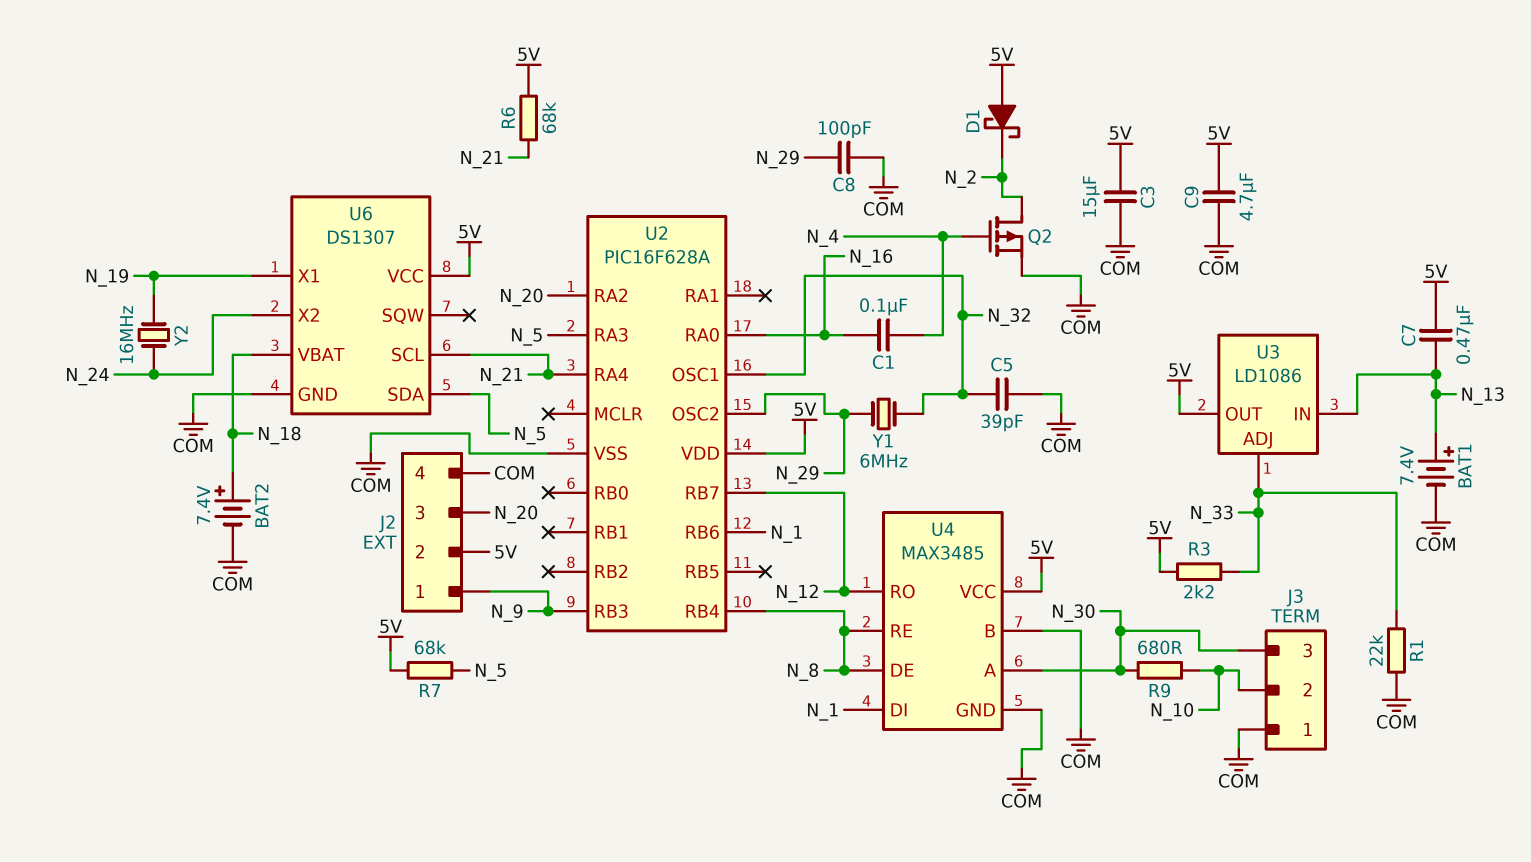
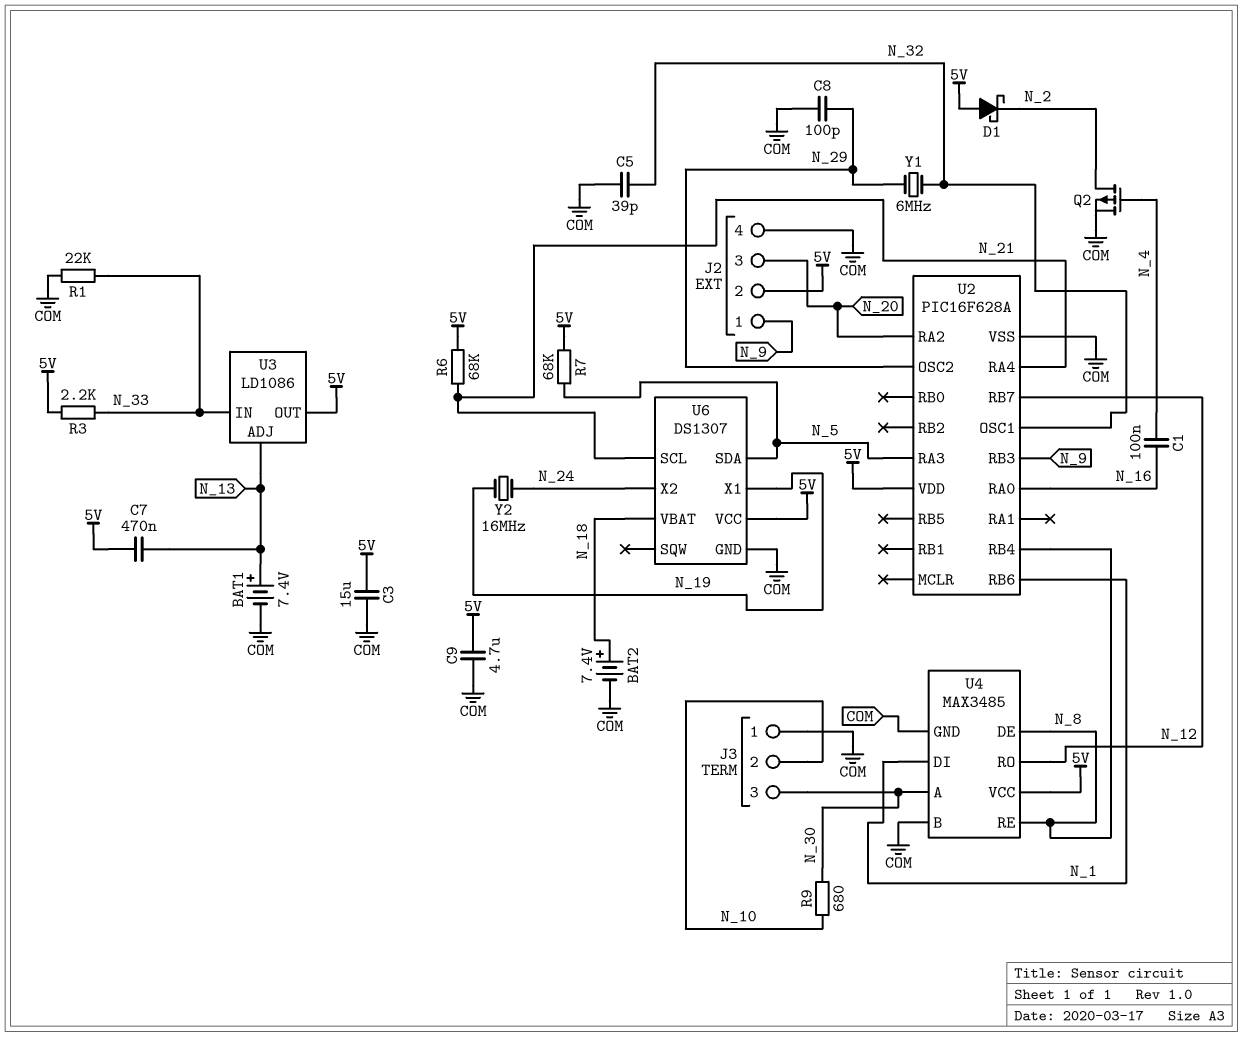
U3 pin ADJ: N_33 -> N_13
U3 pin IN: N_13 -> N_33

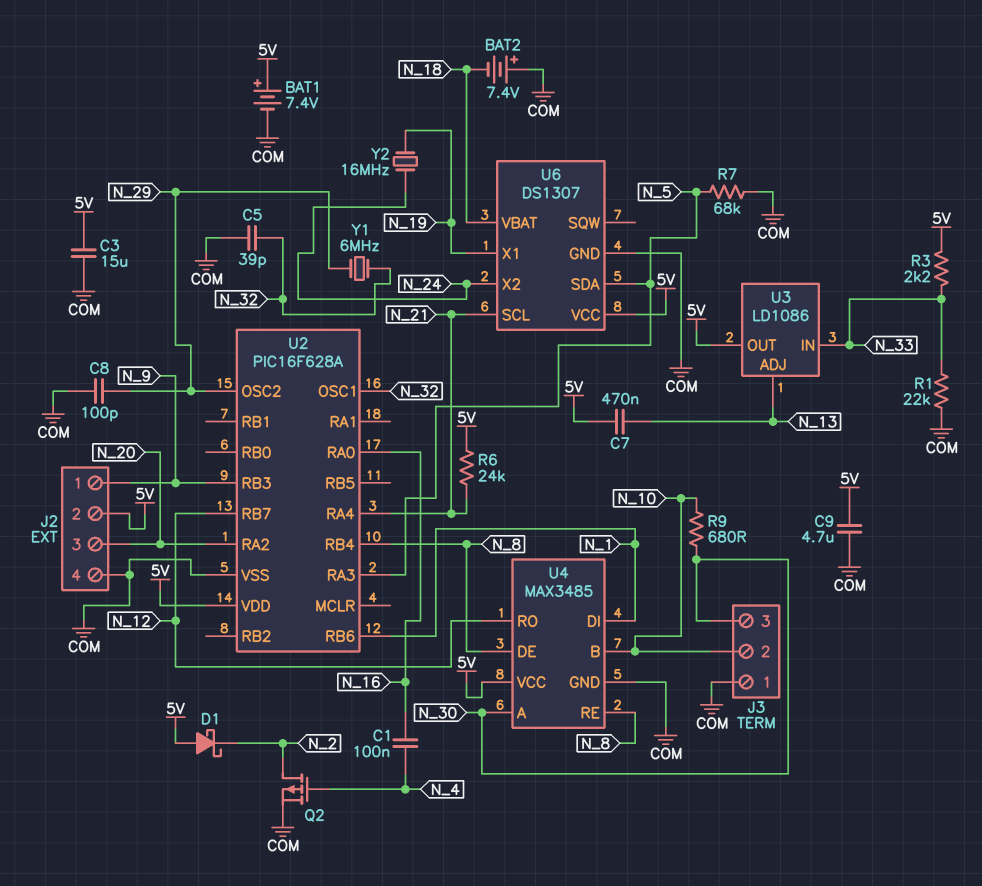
BAT1: 7.4V (plus N_13, minus COM) -> 7.4V (plus 5V, minus COM)
BAT2: 7.4V (plus N_18, minus COM) -> 7.4V (plus COM, minus N_18)
R6: 68k (5V, N_21) -> 24k (5V, N_21)
R7: 68k (5V, N_5) -> 68k (COM, N_5)
U4 pin B: COM -> N_10

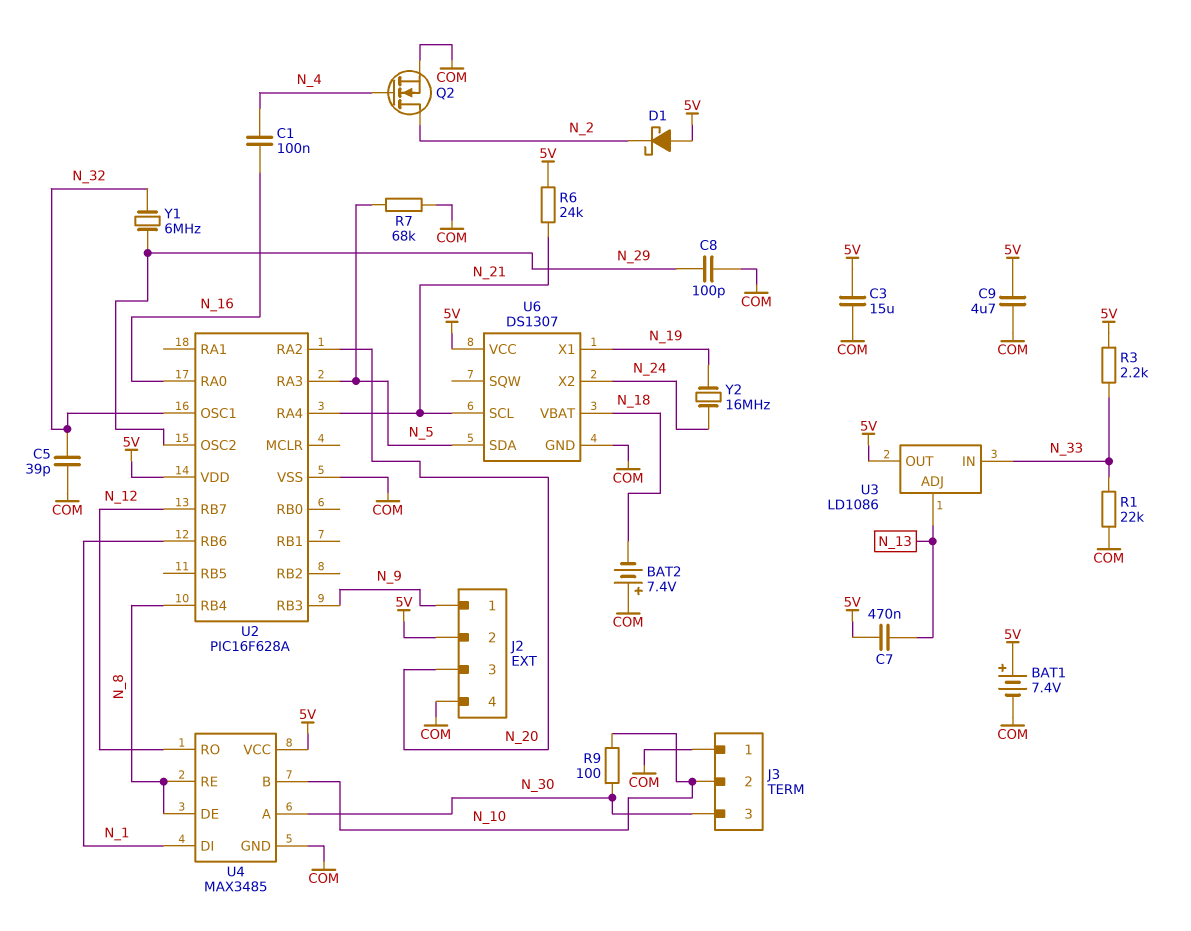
Q2: PMOS (G N_4, D N_2, S COM) -> NMOS (G N_4, D N_2, S COM)
R9: 680 (N_10, N_30) -> 100 (N_10, N_30)

